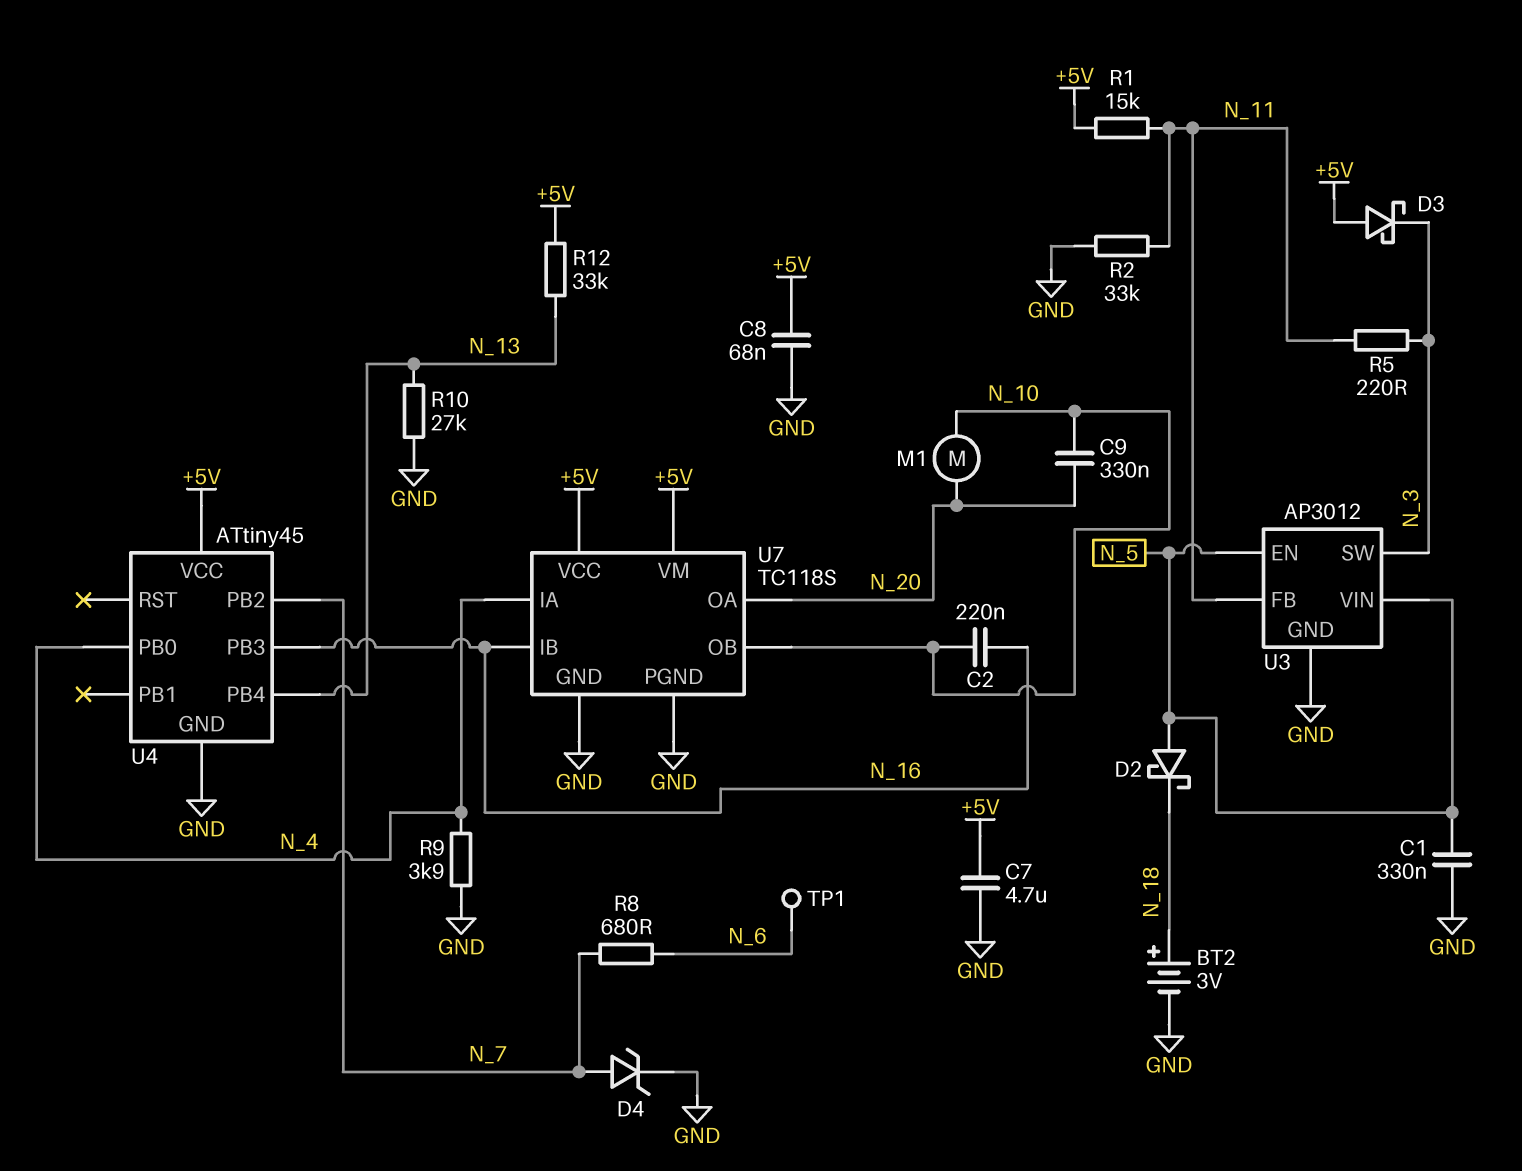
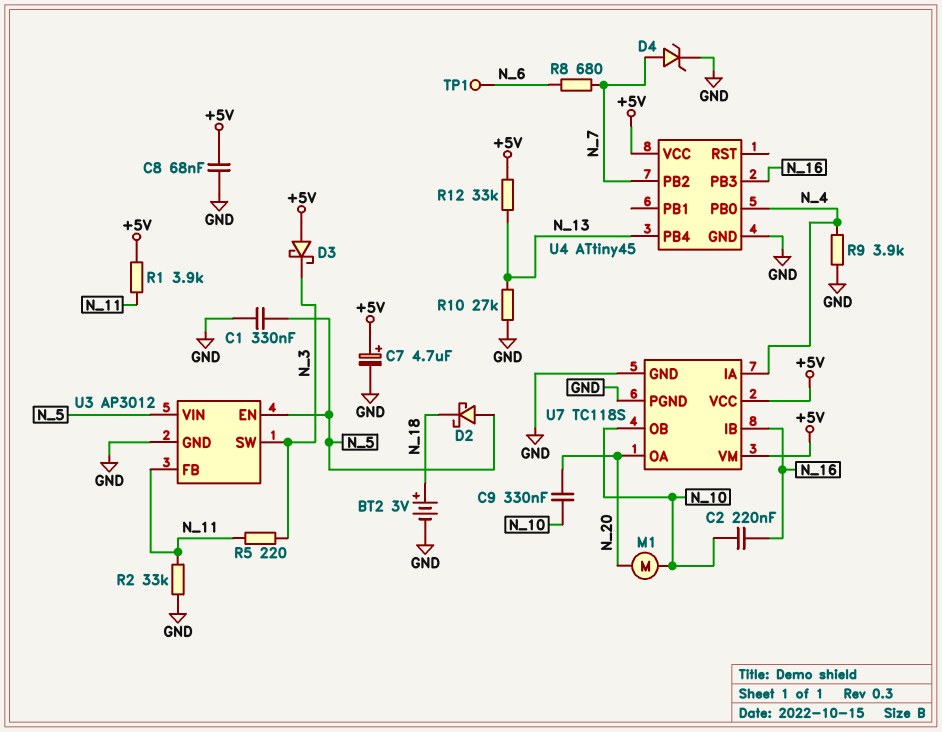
C7: 4.7uF (+5V, GND) -> 4.7uF (plus +5V, minus GND)
R1: 15k (+5V, N_11) -> 3.9k (+5V, N_11)

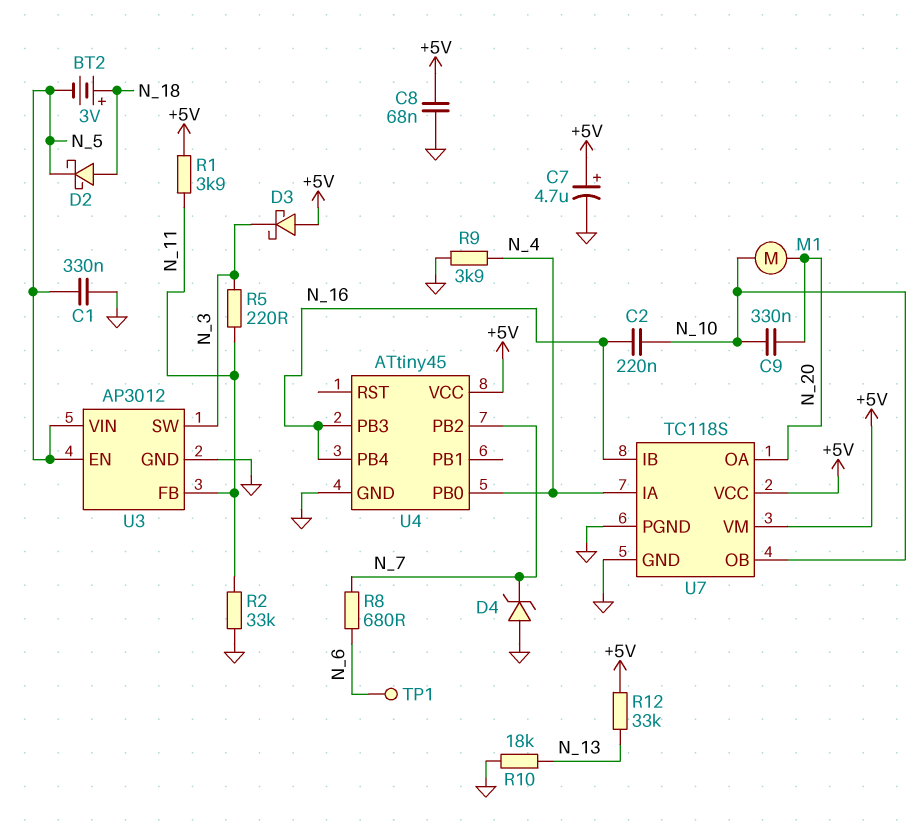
BT2: 3V (plus N_18, minus GND) -> 3V (plus N_18, minus N_5)
D2: schottky (A N_5, K N_18) -> schottky (A N_18, K N_5)
D4: zener (A N_7, K GND) -> zener (A GND, K N_7)
R10: 27k (GND, N_13) -> 18k (GND, N_13)
U4 pin PB4: N_13 -> N_16

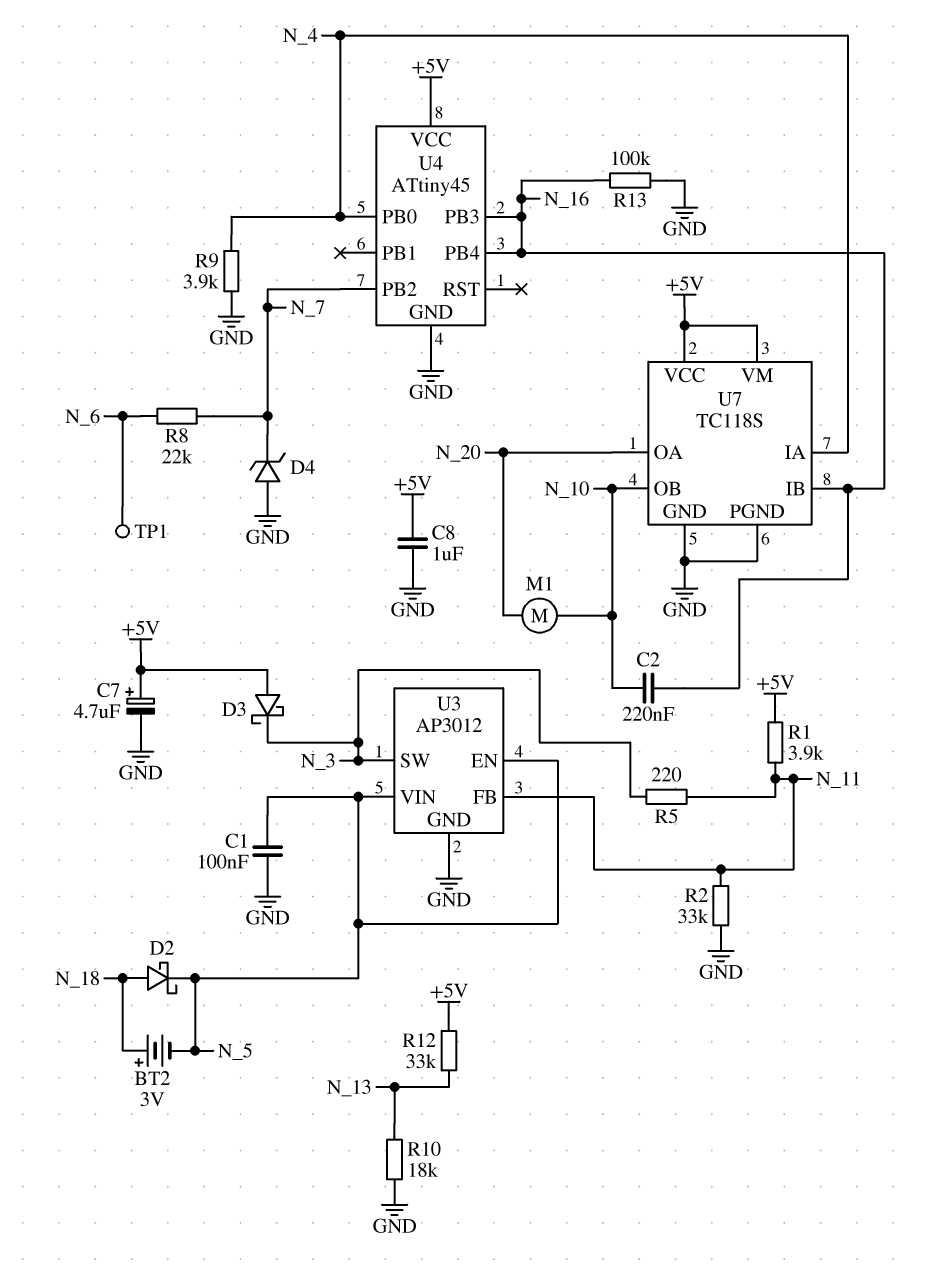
C1: 330nF (GND, N_5) -> 100nF (GND, N_5)
C8: 68nF (+5V, GND) -> 1uF (+5V, GND)
C9: 330nF (N_10, N_20) -> none
R8: 680 (N_6, N_7) -> 22k (N_6, N_7)
R13: none -> 100k (GND, N_16)

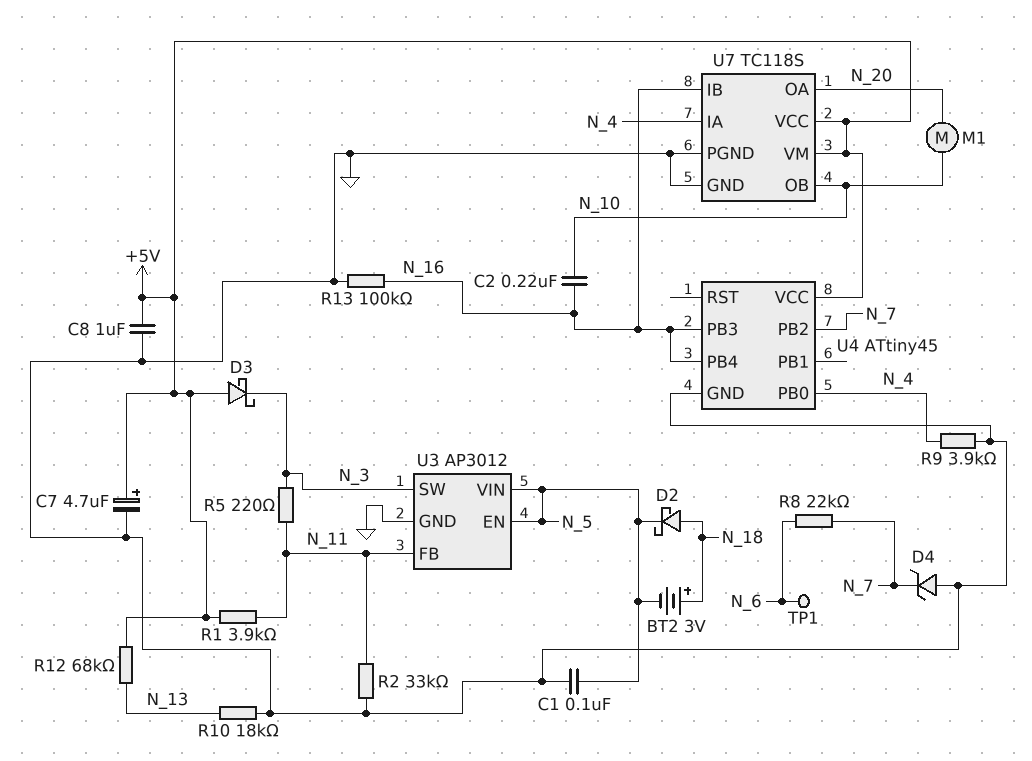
R12: 33k (+5V, N_13) -> 68k (+5V, N_13)

